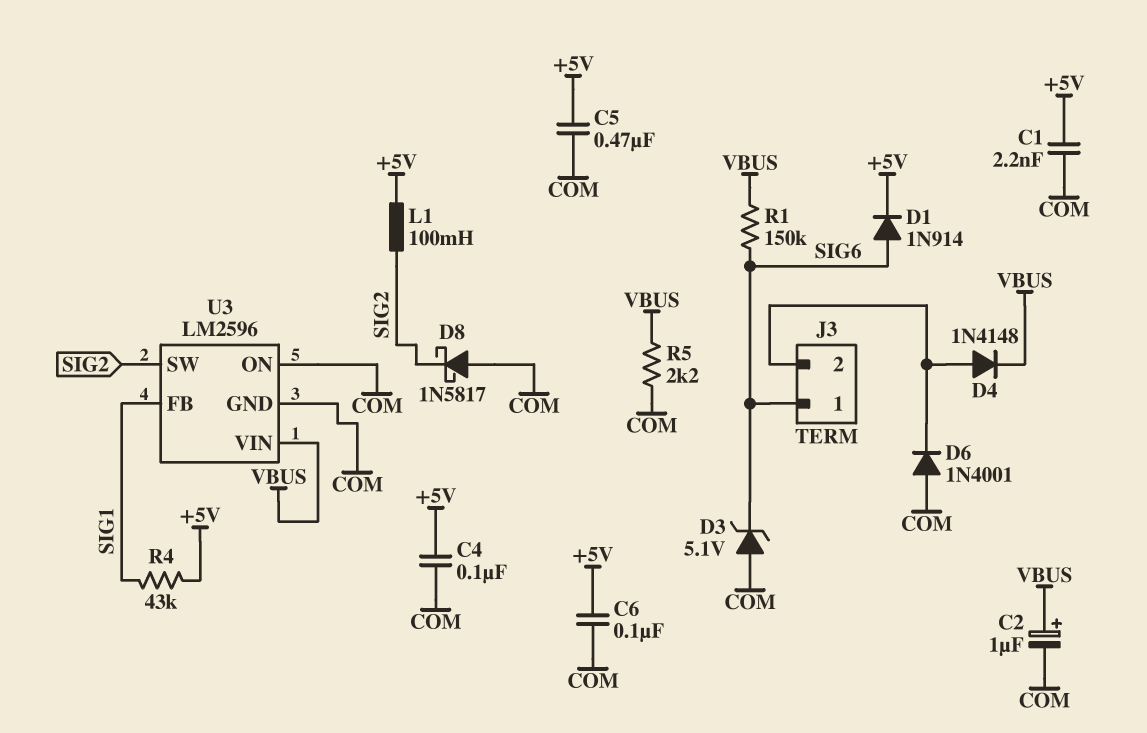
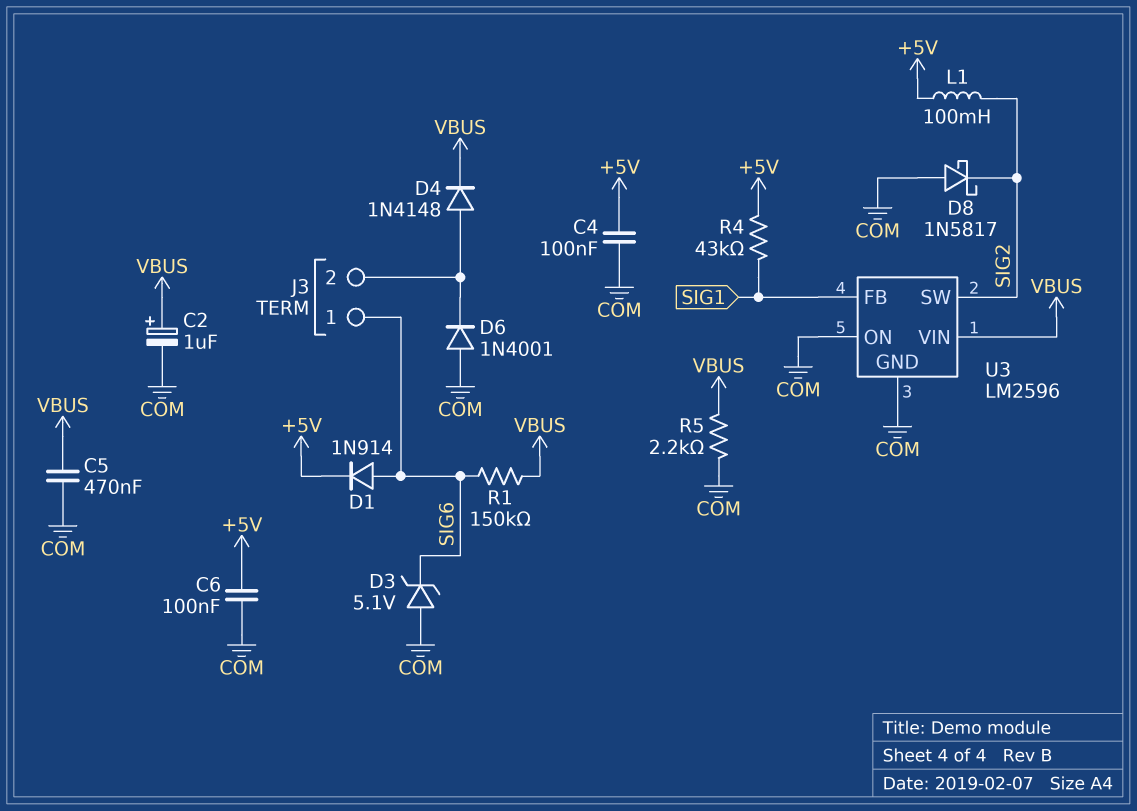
C1: 2.2nF (+5V, COM) -> none
C5: 470nF (+5V, COM) -> 470nF (COM, VBUS)

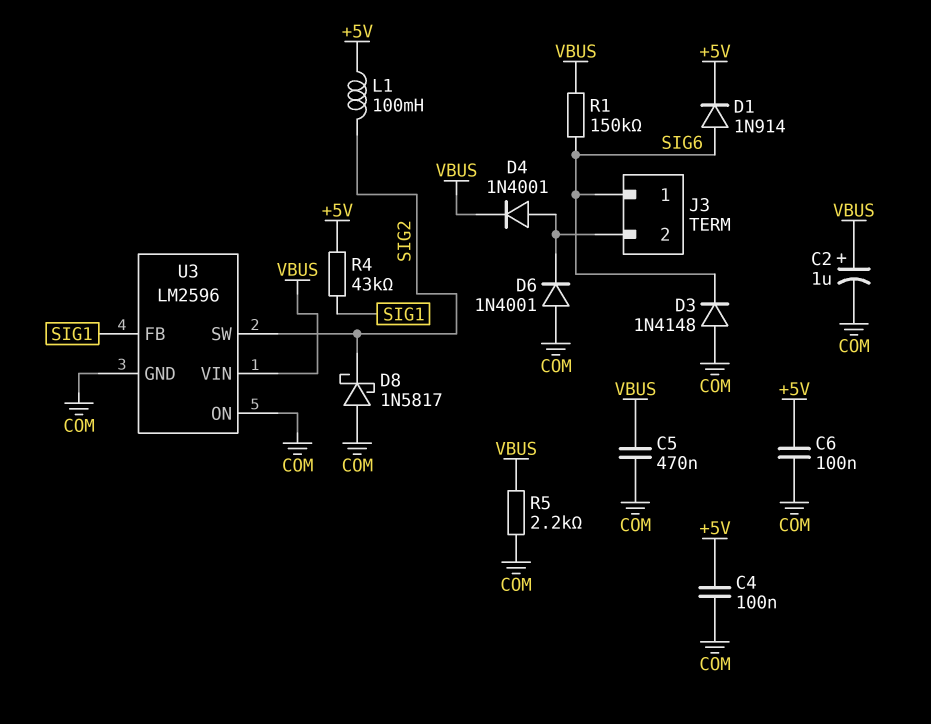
D3: zener 5.1V (A COM, K SIG6) -> diode 1N4148 (A COM, K SIG6)
D4: diode 1N4148 (A J3/2, K VBUS) -> diode 1N4001 (A J3/2, K VBUS)

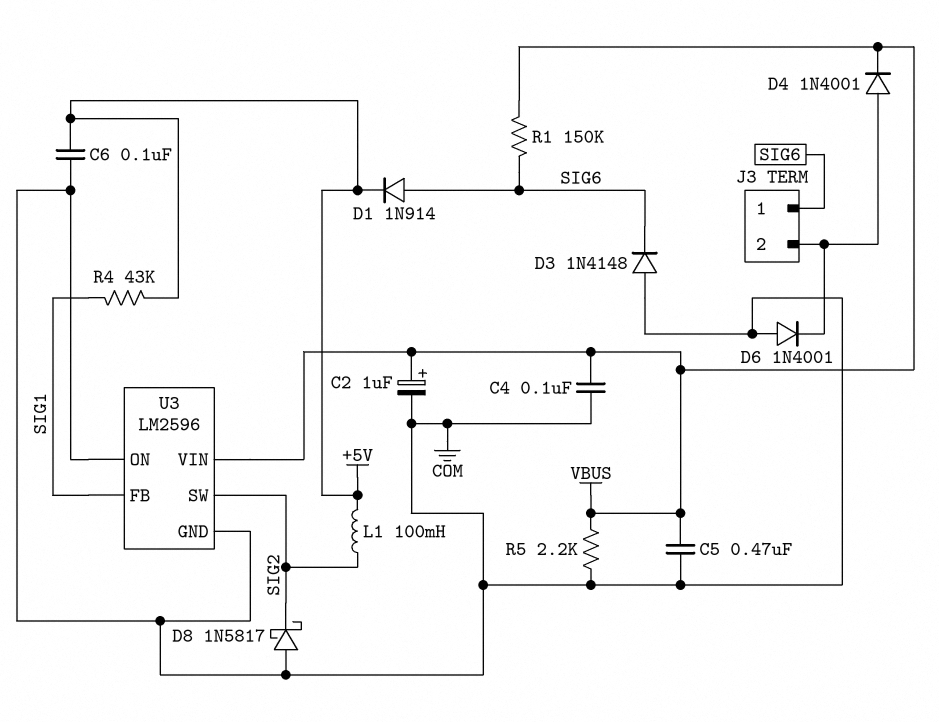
C4: 100nF (+5V, COM) -> 100nF (COM, VBUS)

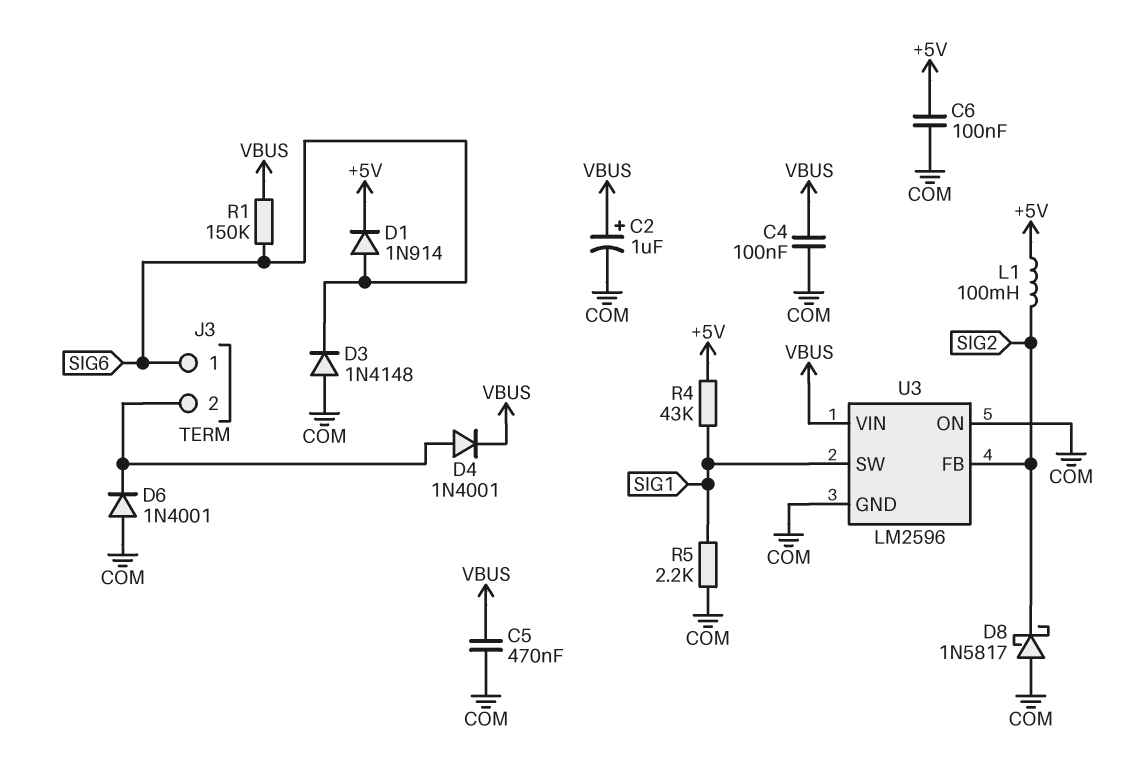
R5: 2.2k (COM, VBUS) -> 2.2k (COM, SIG1)
U3 pin FB: SIG1 -> SIG2
U3 pin SW: SIG2 -> SIG1

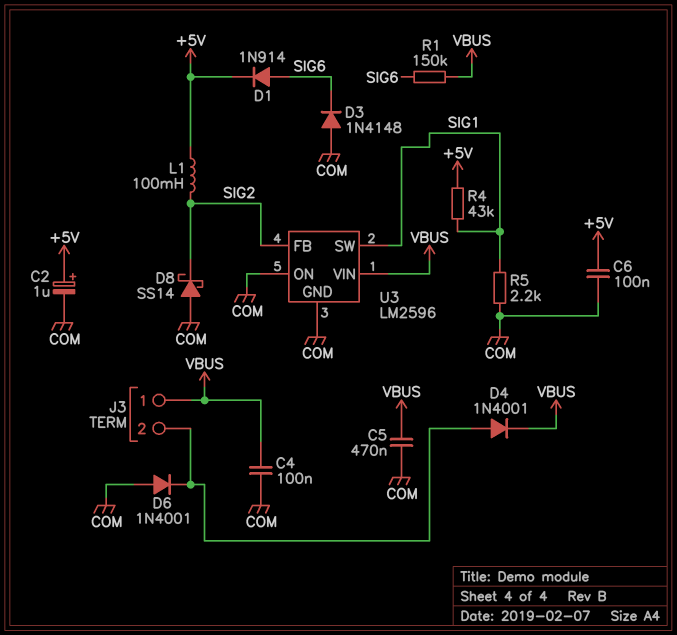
C2: 1uF (plus VBUS, minus COM) -> 1uF (plus +5V, minus COM)
D8: schottky 1N5817 (A COM, K SIG2) -> schottky SS14 (A COM, K SIG2)
J3 pin 1: SIG6 -> VBUS

